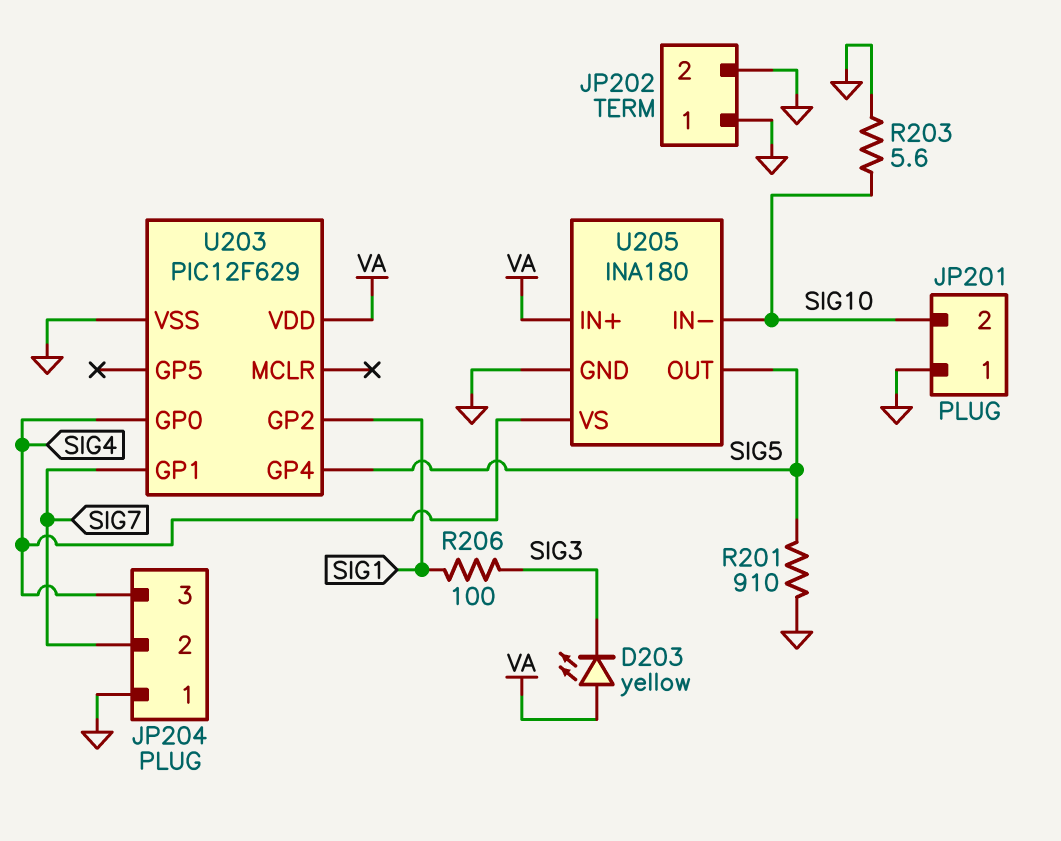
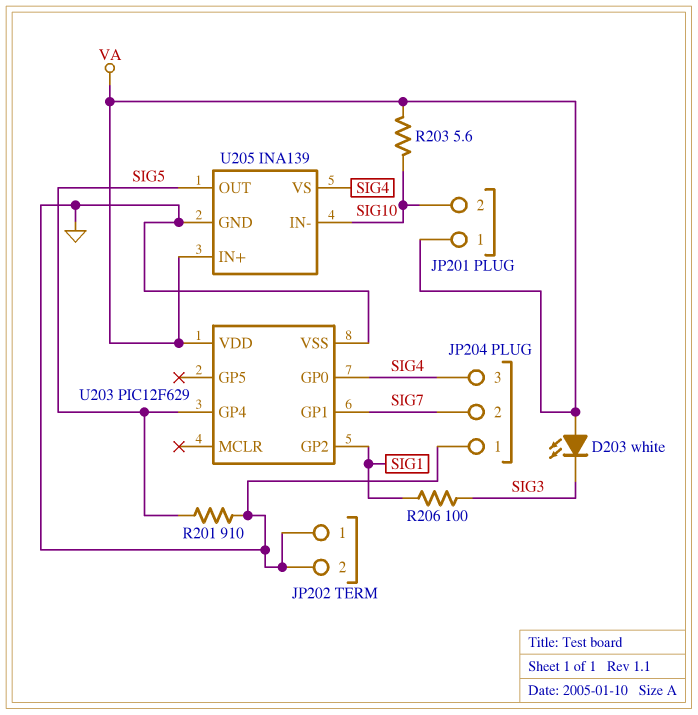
D203: LED yellow (A VA, K SIG3) -> LED white (A VA, K SIG3)
JP201 pin 1: GND -> VA
R203: 5.6 (GND, SIG10) -> 5.6 (SIG10, VA)
U205: INA180 -> INA139

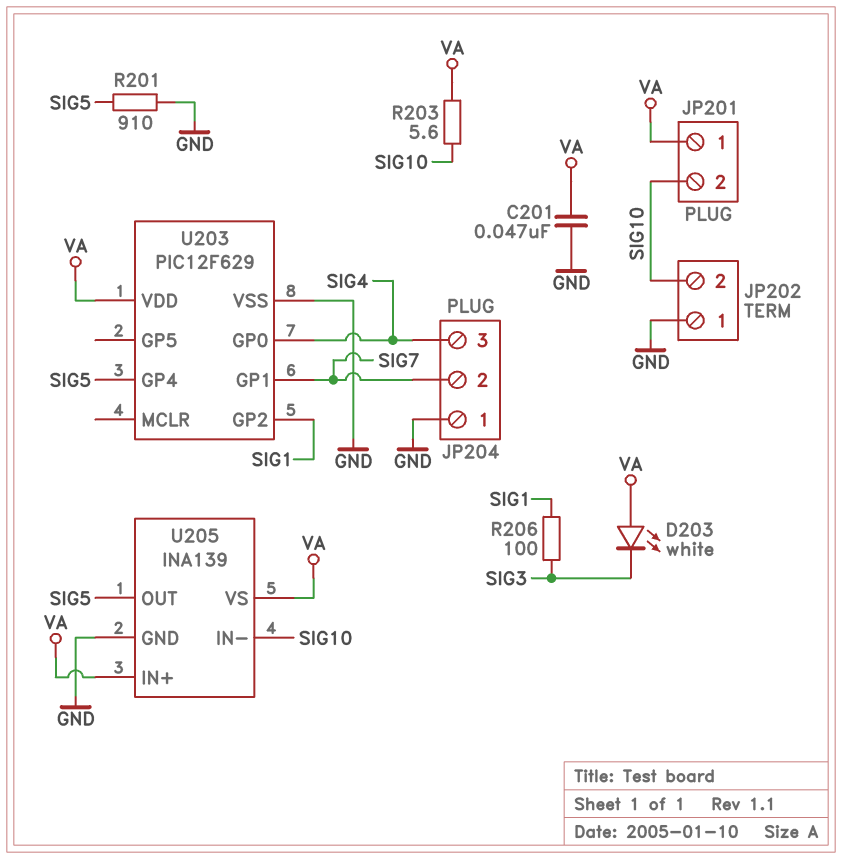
C201: none -> 47nF (GND, VA)
JP202 pin 2: GND -> SIG10
U205 pin VS: SIG4 -> VA

